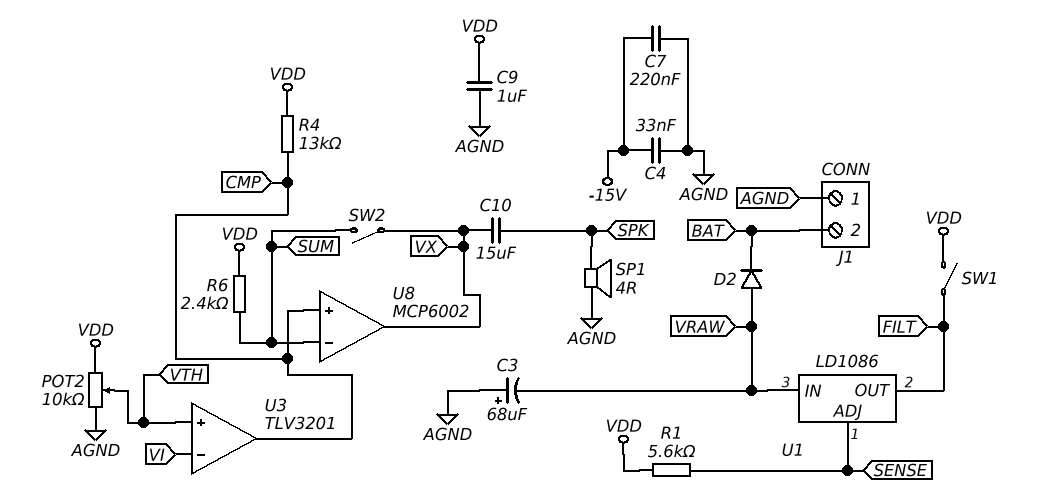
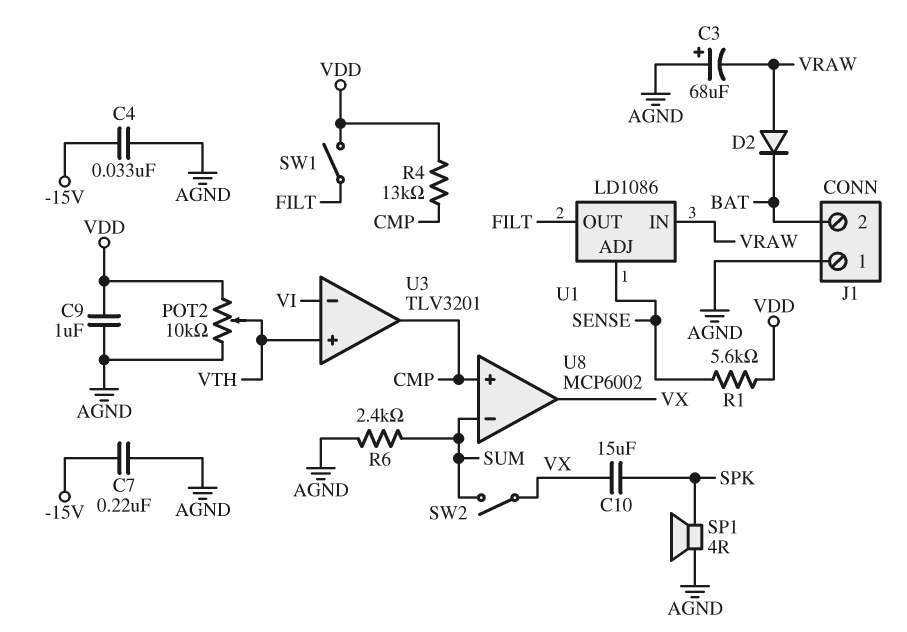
R6: 2.4k (SUM, VDD) -> 2.4k (AGND, SUM)

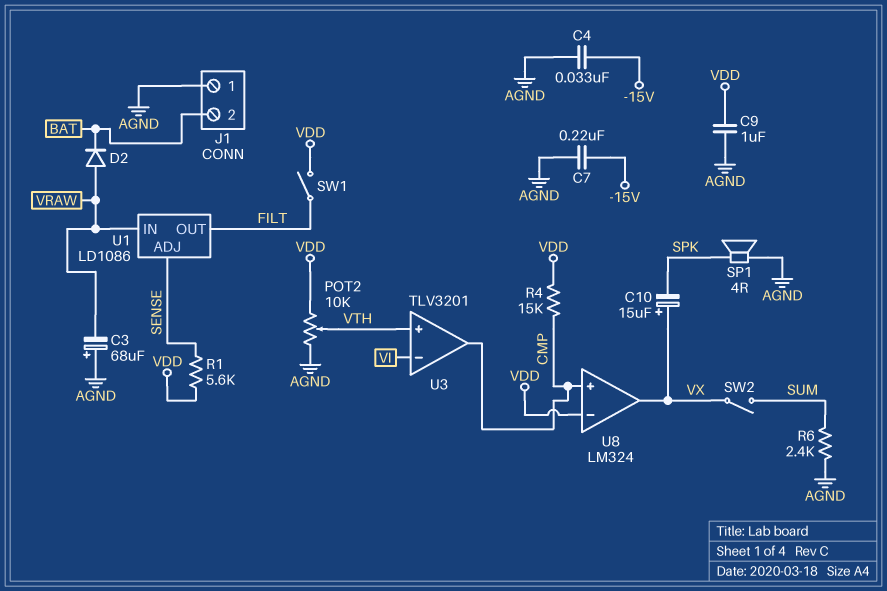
C10: 15uF (SPK, VX) -> 15uF (plus VX, minus SPK)
R4: 13k (CMP, VDD) -> 15k (CMP, VDD)
U8: MCP6002 -> LM324
U8 pin in-: SUM -> VDD

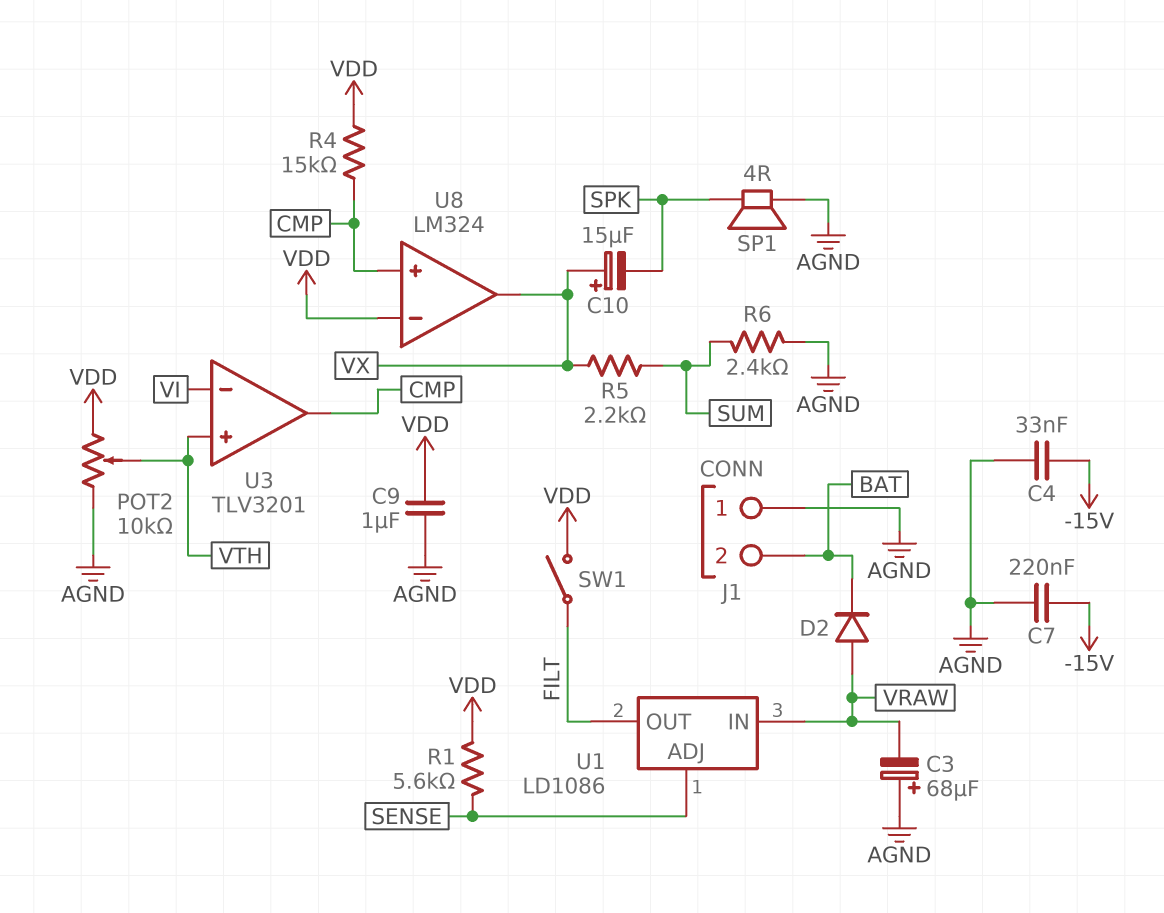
R5: none -> 2.2k (SUM, VX)
SW2: switch (SUM, VX) -> none

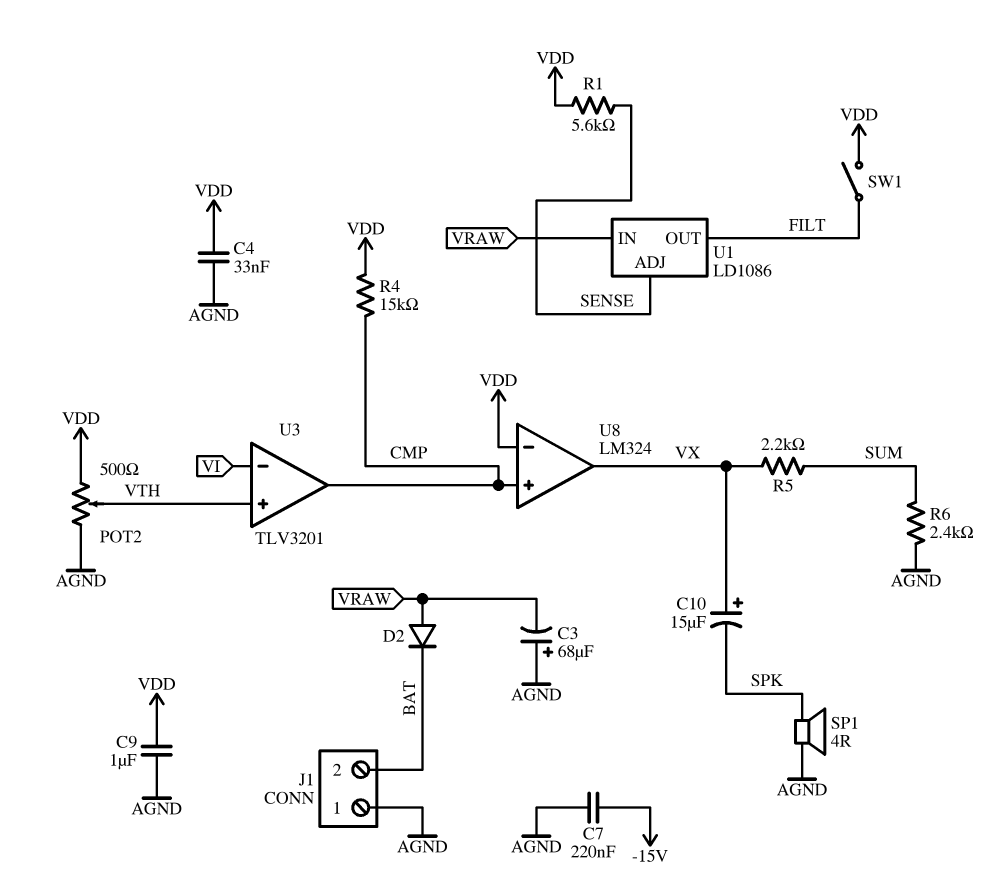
C4: 33nF (-15V, AGND) -> 33nF (AGND, VDD)
POT2: 10k (AGND, VDD, wiper VTH) -> 500 (AGND, VDD, wiper VTH)

